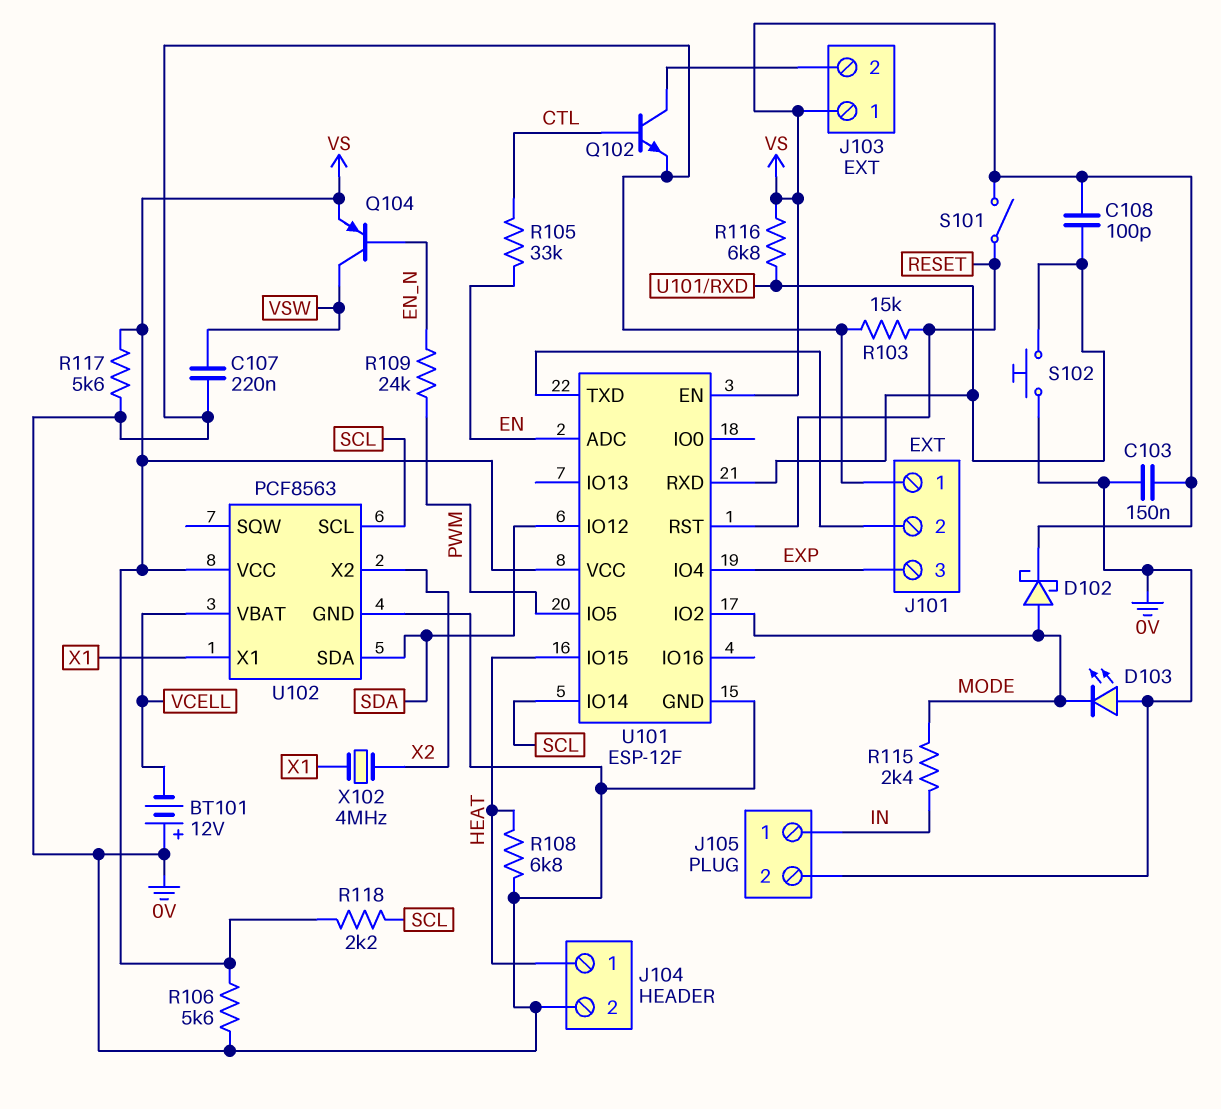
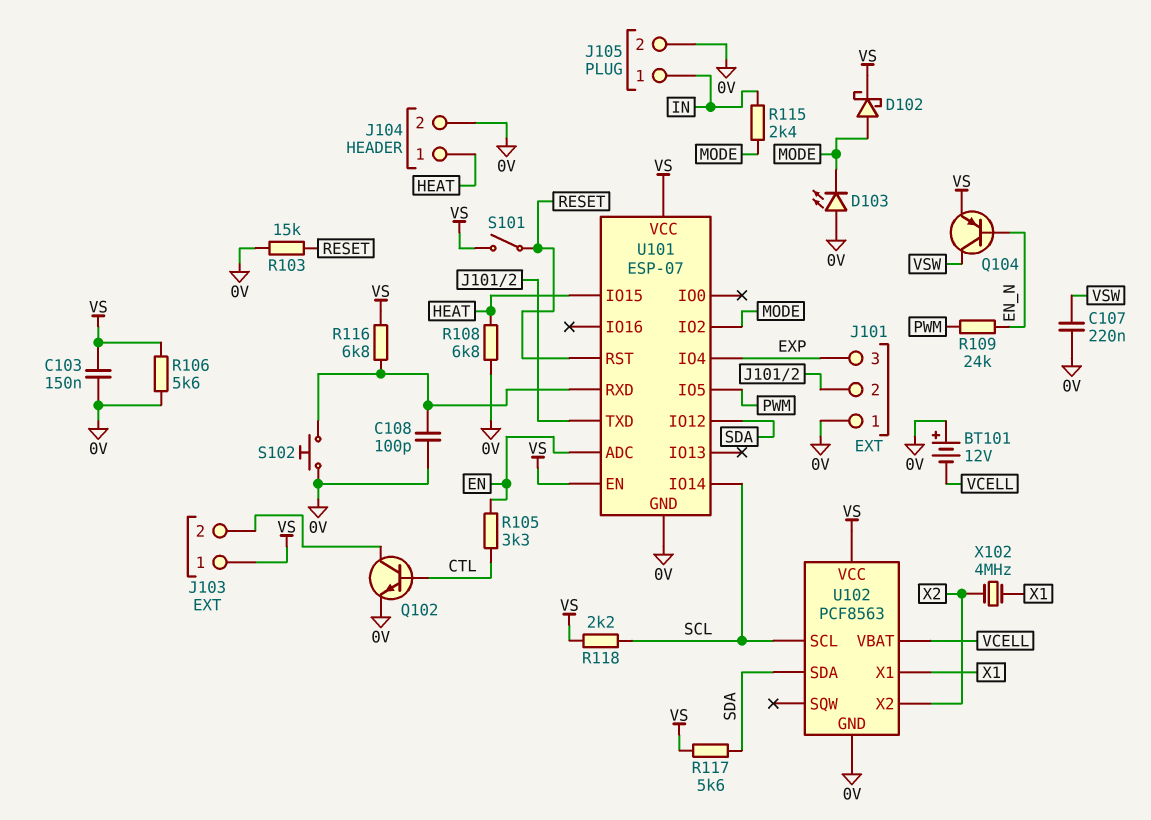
C108: 100pF (U101/RXD, VS) -> 100pF (0V, U101/RXD)
R105: 33k (CTL, EN) -> 3.3k (CTL, EN)
R117: 5.6k (0V, VS) -> 5.6k (SDA, VS)
U101: ESP-12F -> ESP-07

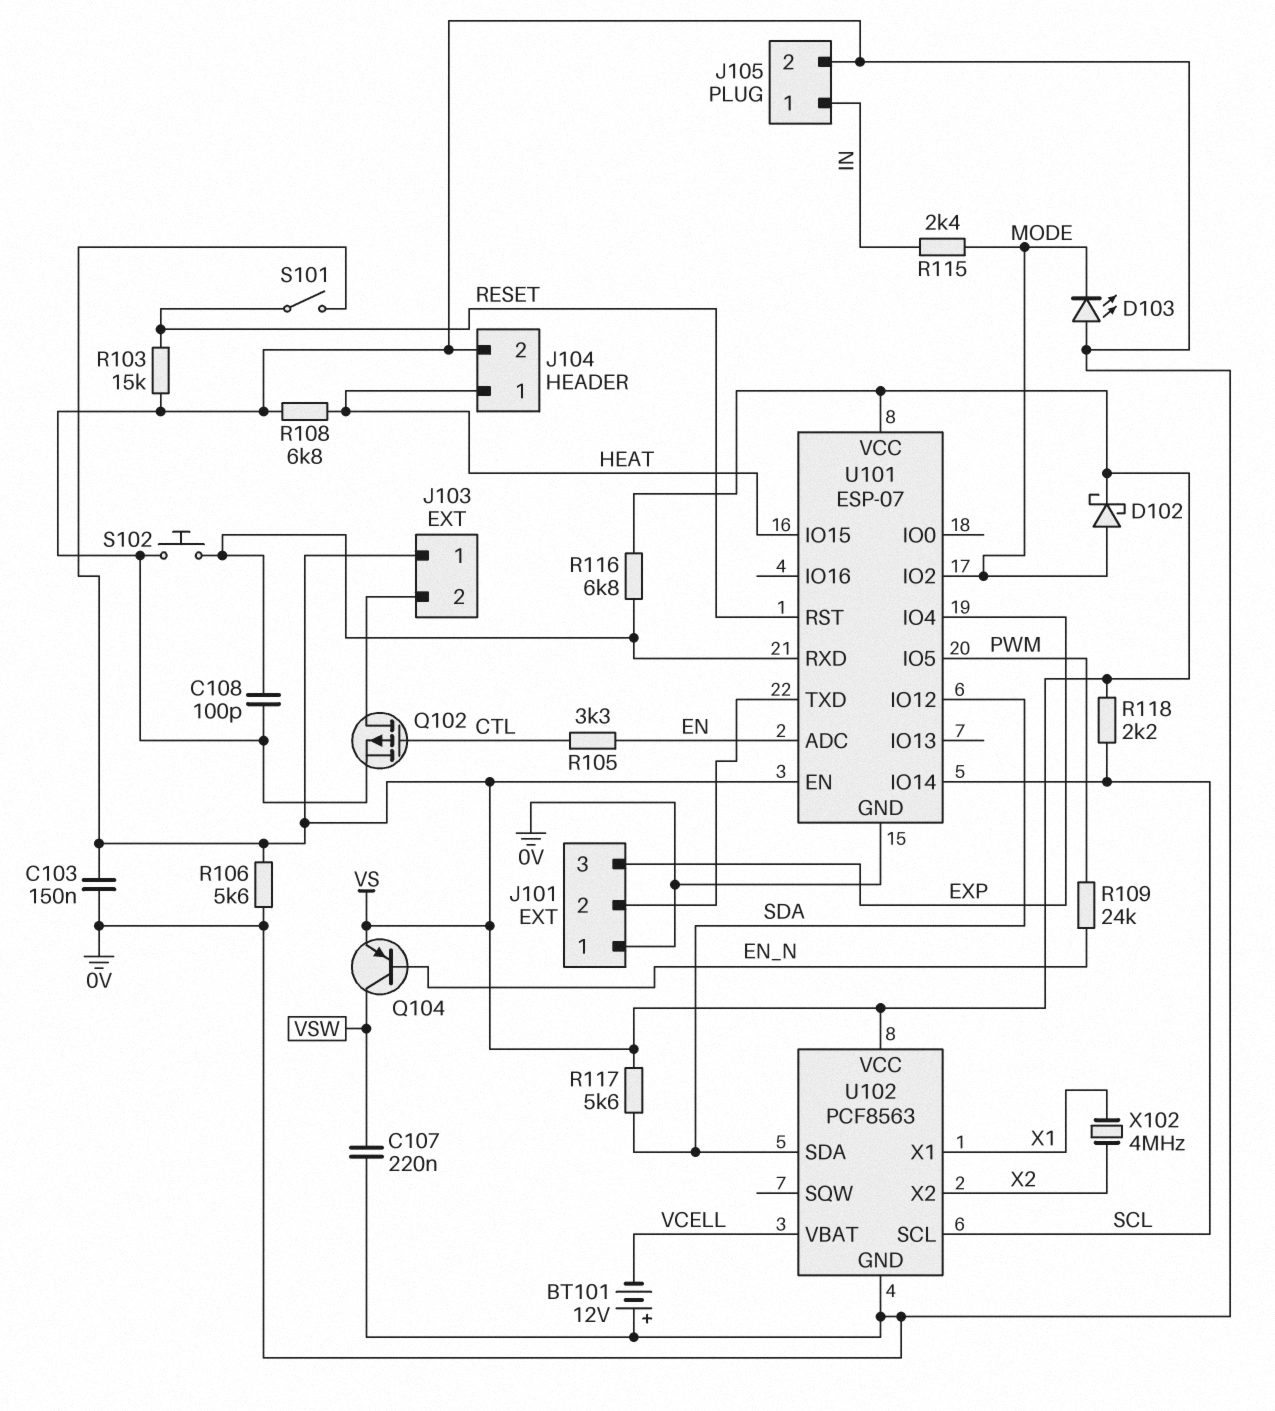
Q102: NPN (B CTL, C J103/2, E 0V) -> PMOS (G CTL, D J103/2, S 0V)

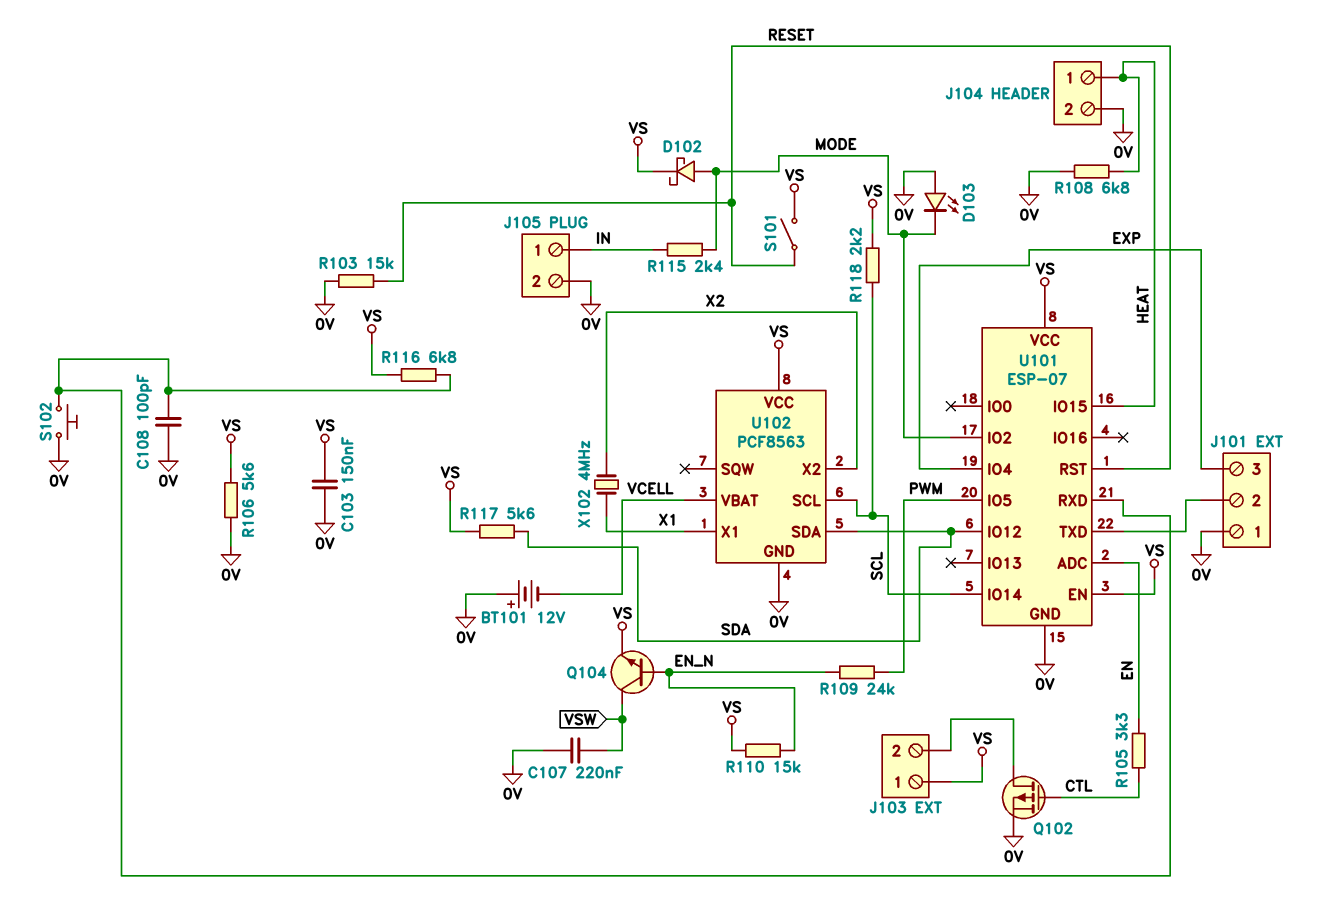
Q104: PNP (B EN_N, C VSW, E VS) -> NPN (B EN_N, C VSW, E VS)
R110: none -> 15k (EN_N, VS)

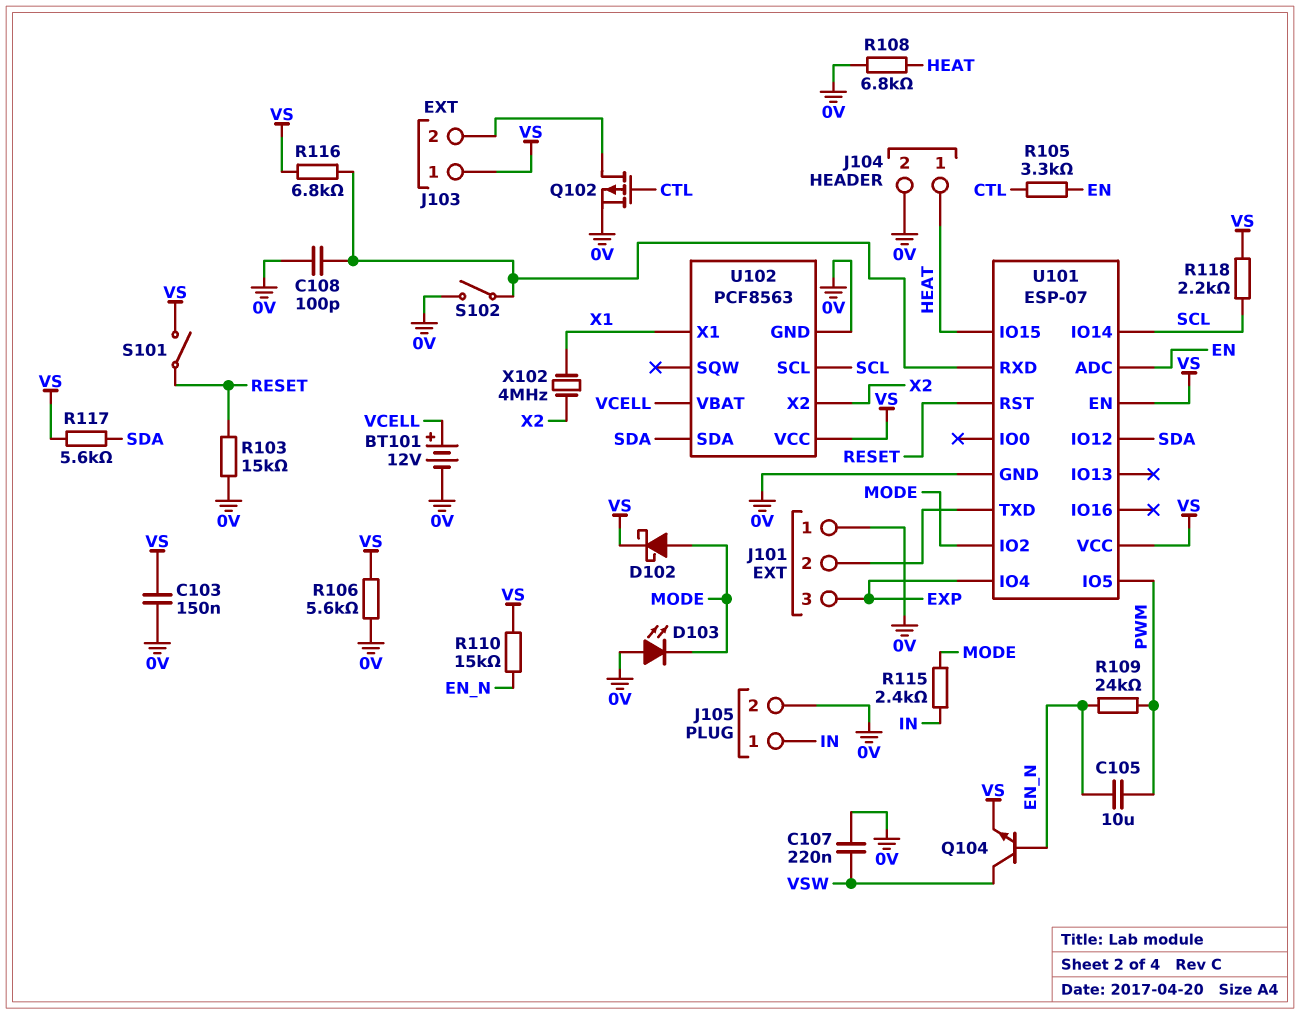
BT101: 12V (plus 0V, minus VCELL) -> 12V (plus VCELL, minus 0V)
C105: none -> 10uF (EN_N, PWM)
S102: button (0V, U101/RXD) -> switch (0V, U101/RXD)

